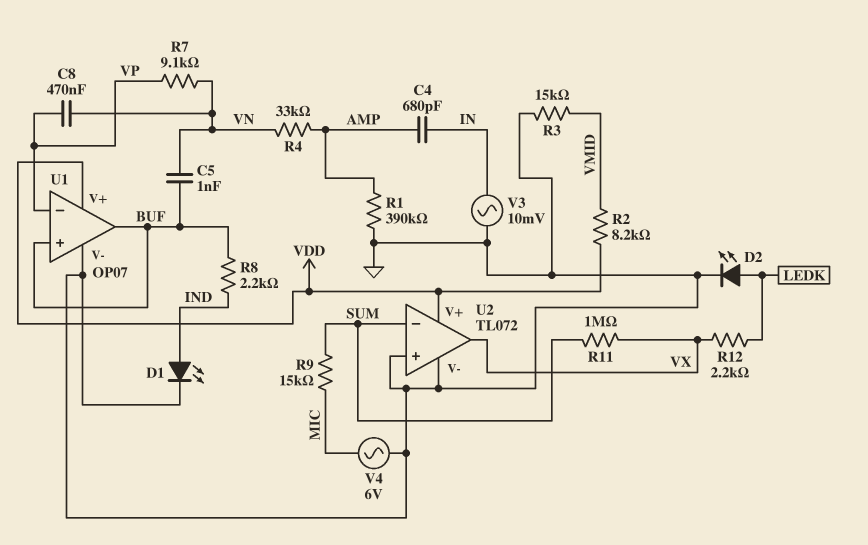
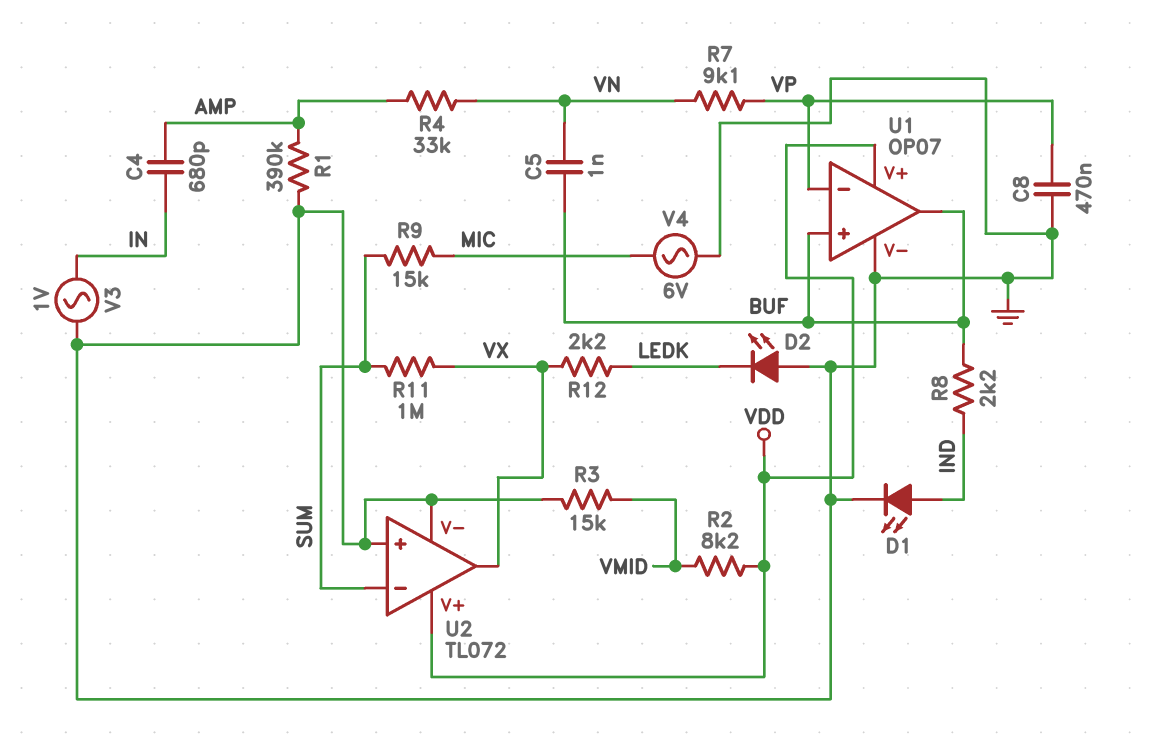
C8: 470nF (VN, VP) -> 470nF (GND, VP)
D2: LED (A LEDK, K GND) -> LED (A GND, K LEDK)
V3: AC 10mV (GND, IN) -> AC 1V (GND, IN)

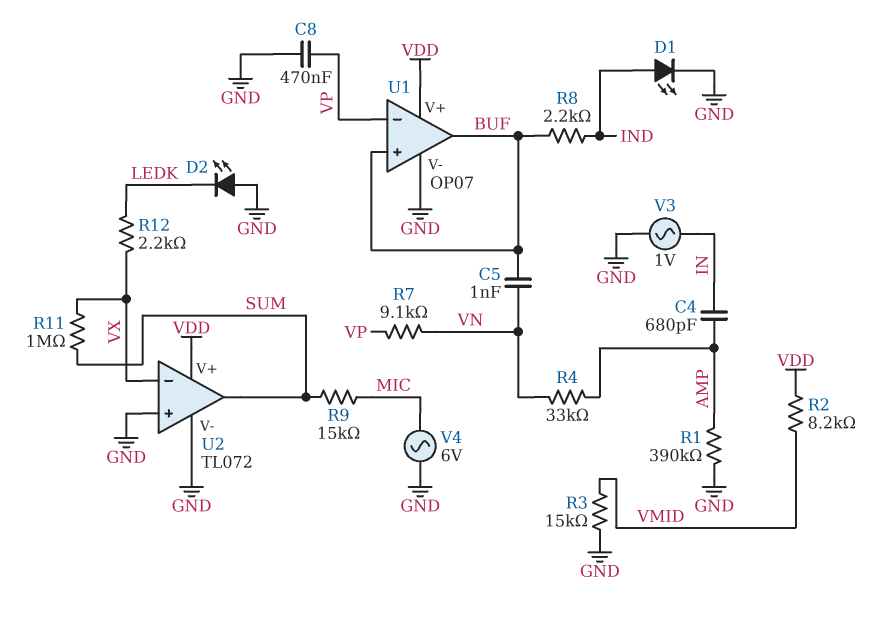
U2 pin in-: SUM -> VX
U2 pin out: VX -> SUM

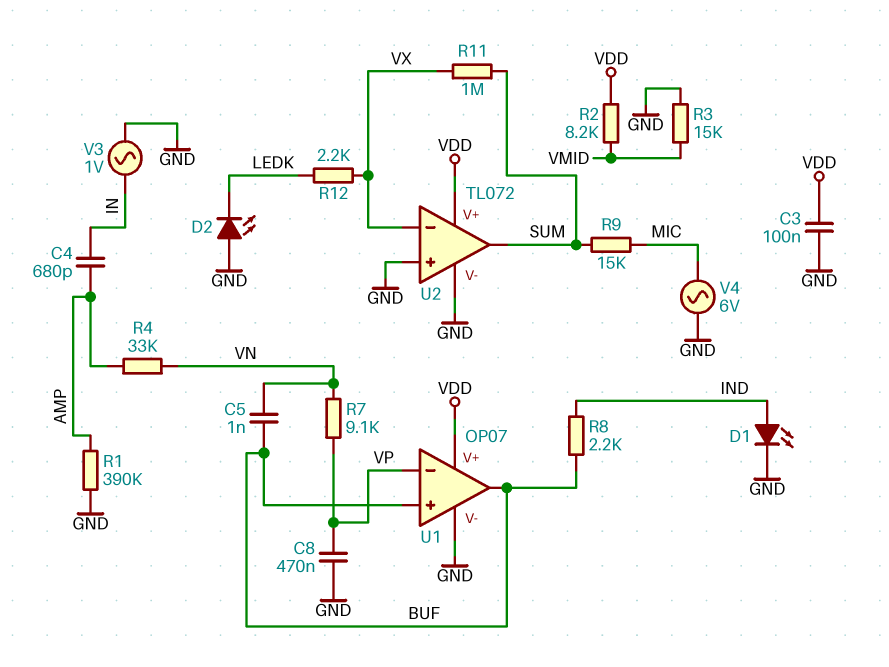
C3: none -> 100nF (GND, VDD)

